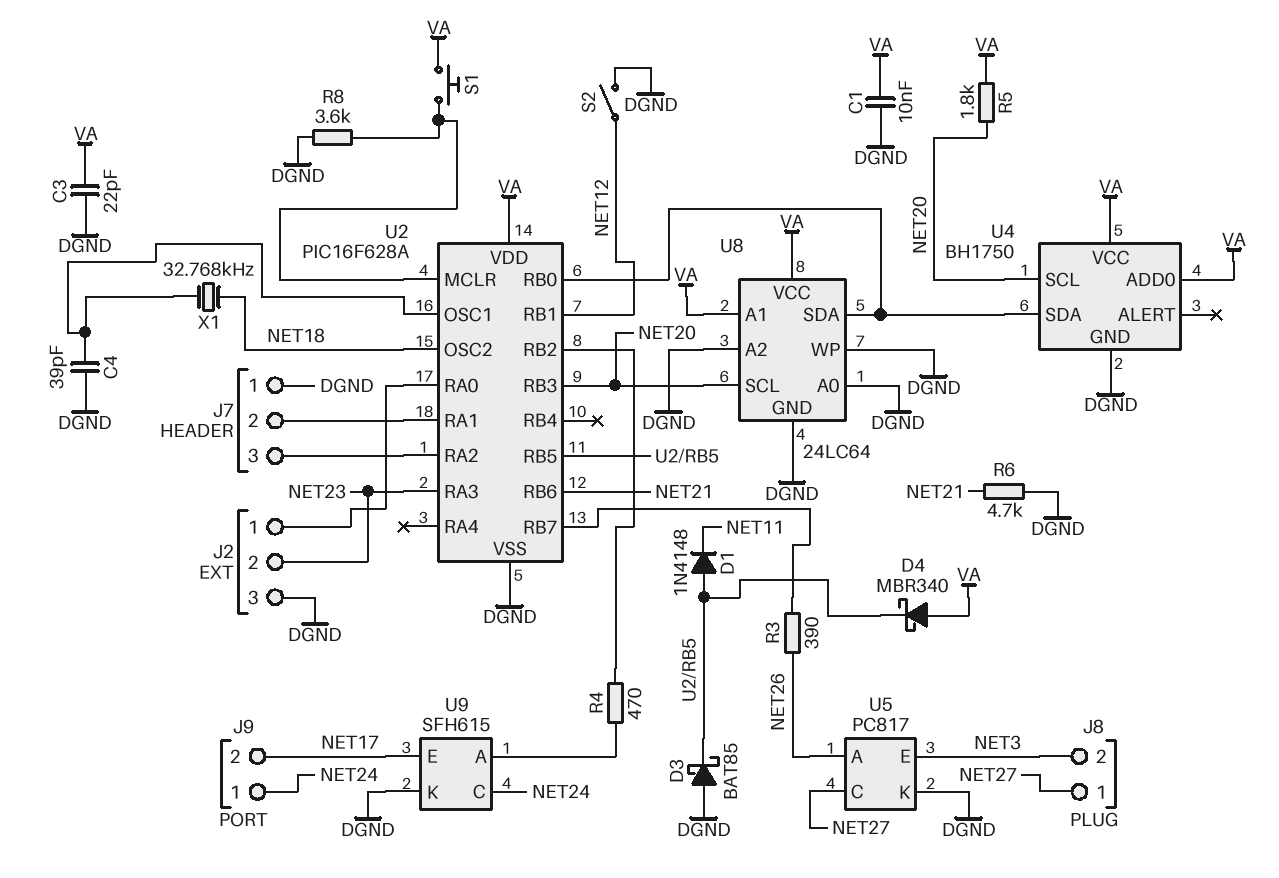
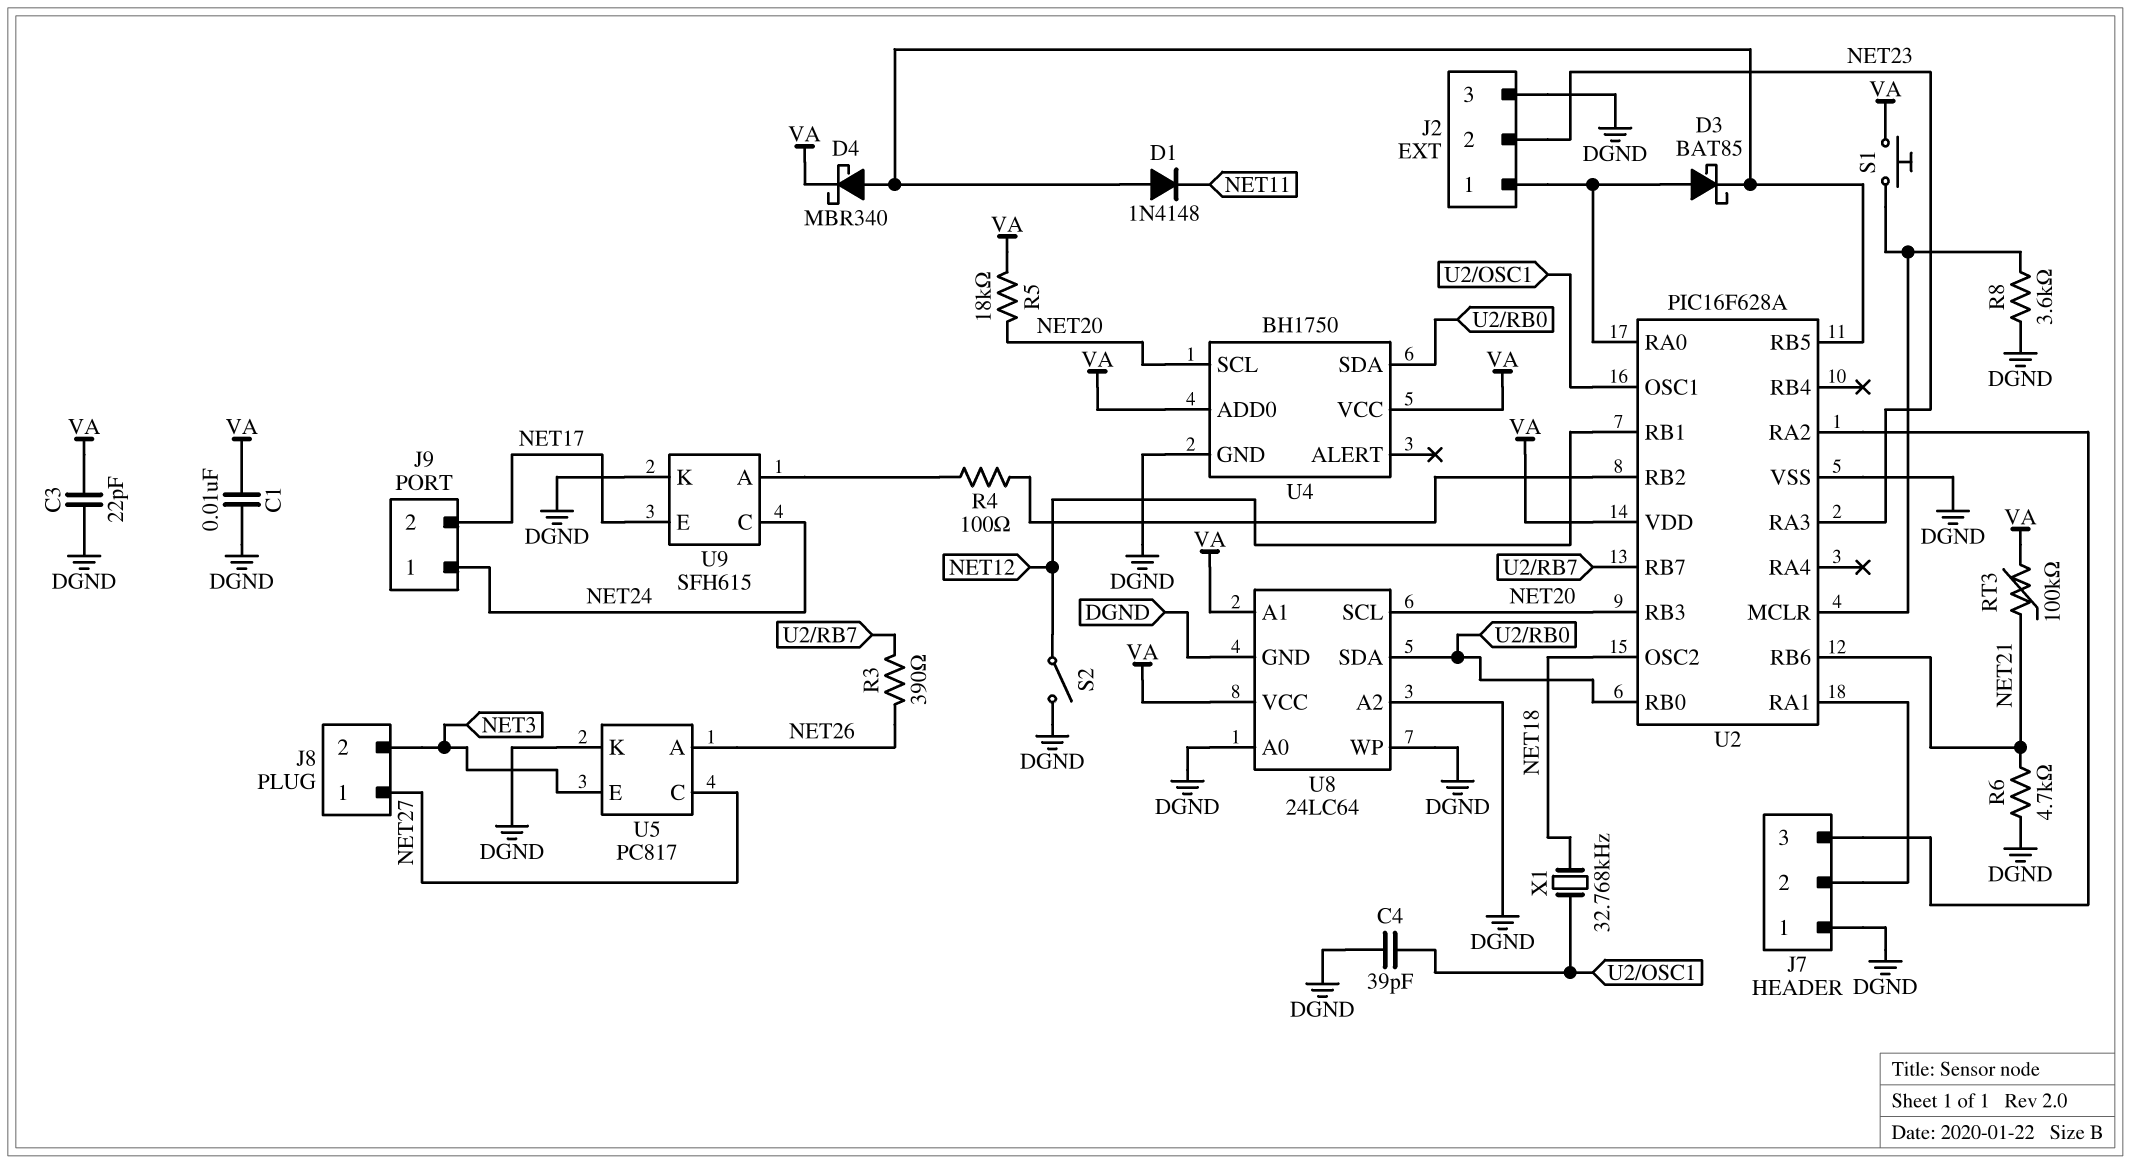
D3: schottky BAT85 (A DGND, K U2/RB5) -> schottky BAT85 (A J2/1, K U2/RB5)
D4: schottky MBR340 (A VA, K U2/RB5) -> schottky MBR340 (A U2/RB5, K VA)
R4: 470 (U2/RB2, U9/A) -> 100 (U2/RB2, U9/A)
R5: 1.8k (NET20, VA) -> 18k (NET20, VA)
RT3: none -> 100k (NET21, VA)

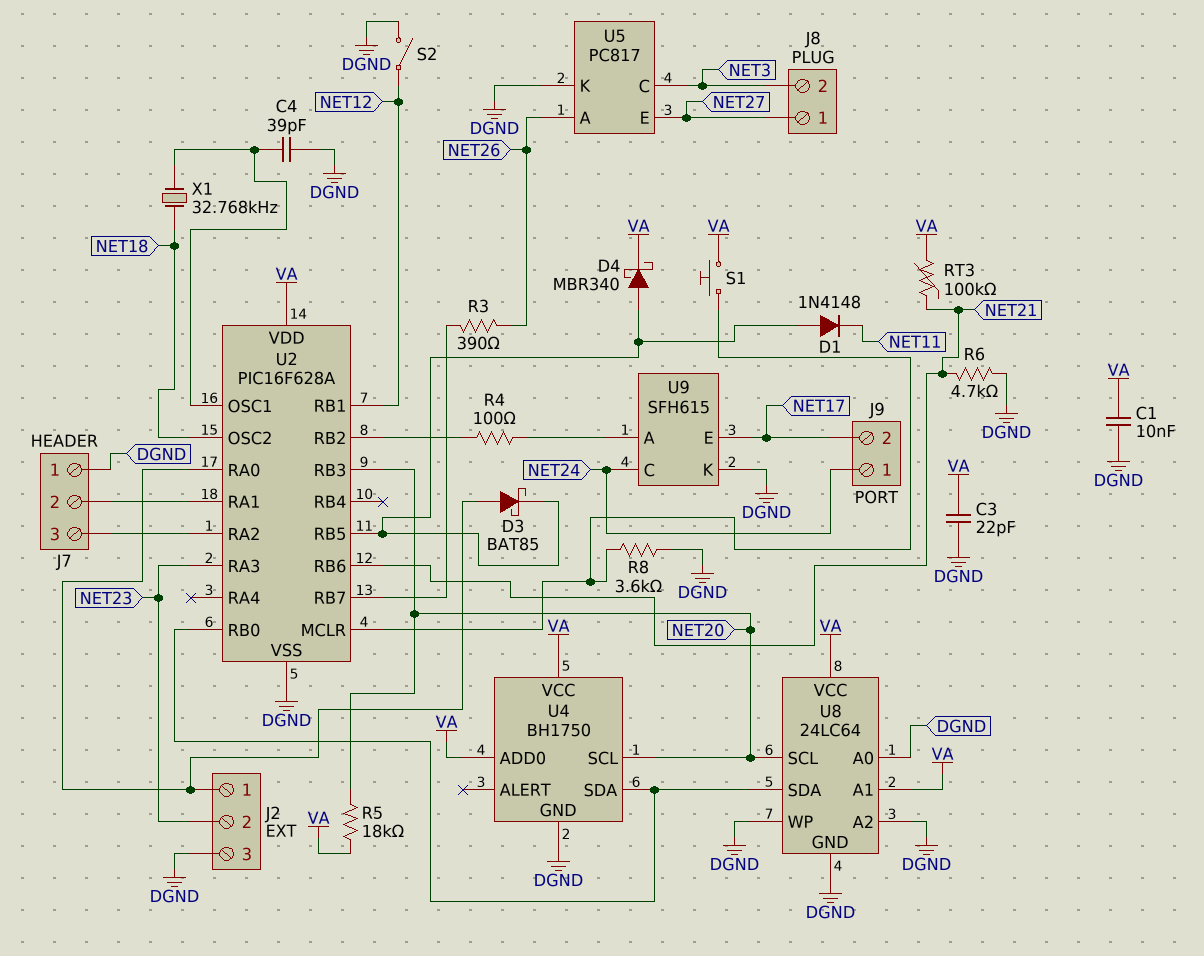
U5 pin C: NET27 -> NET3
U5 pin E: NET3 -> NET27

